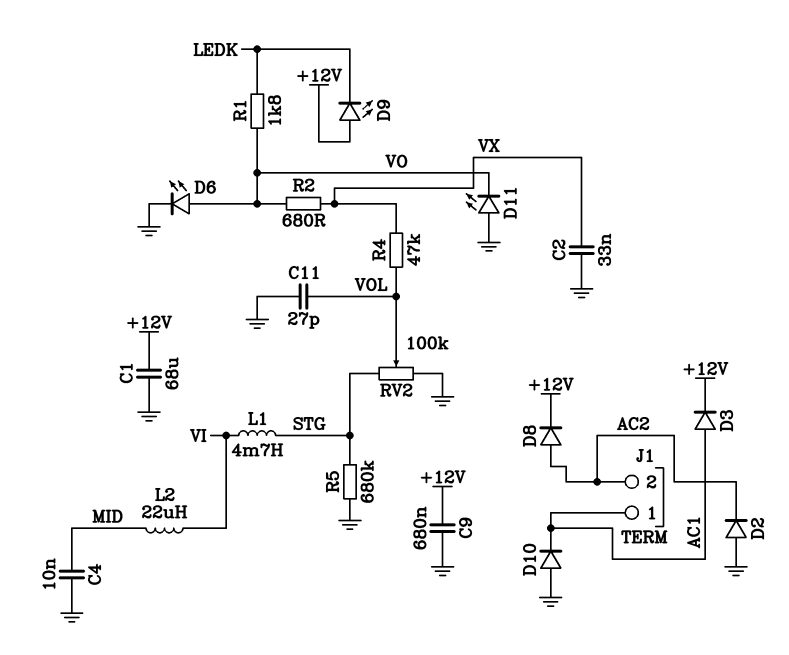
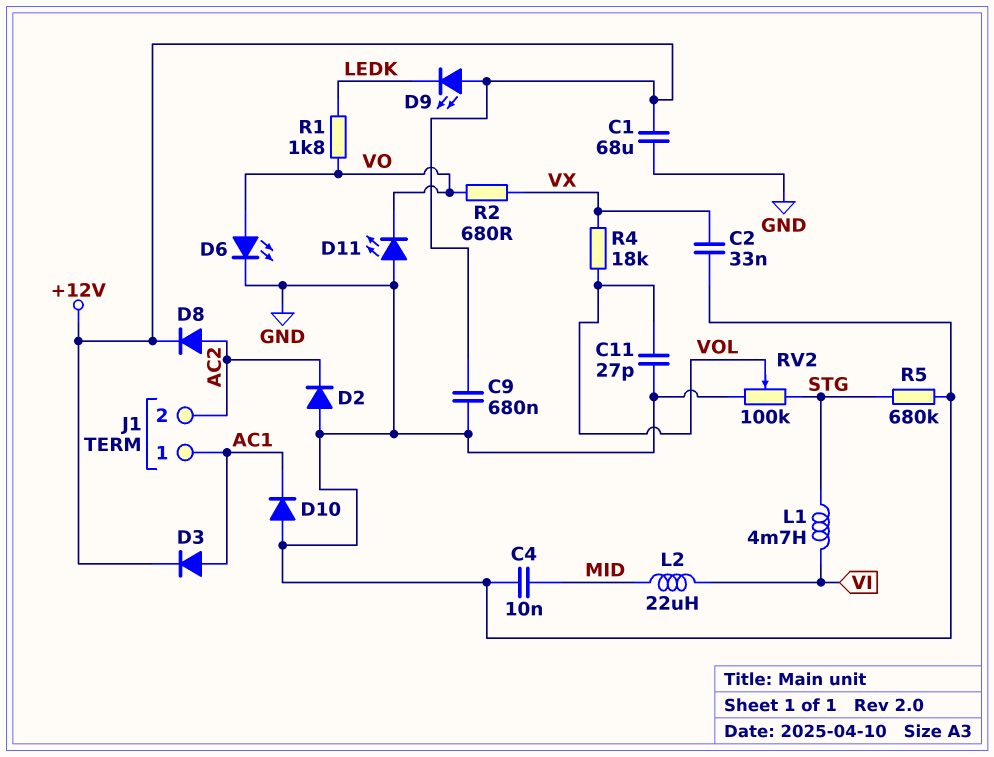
R4: 47k (VOL, VX) -> 18k (VOL, VX)

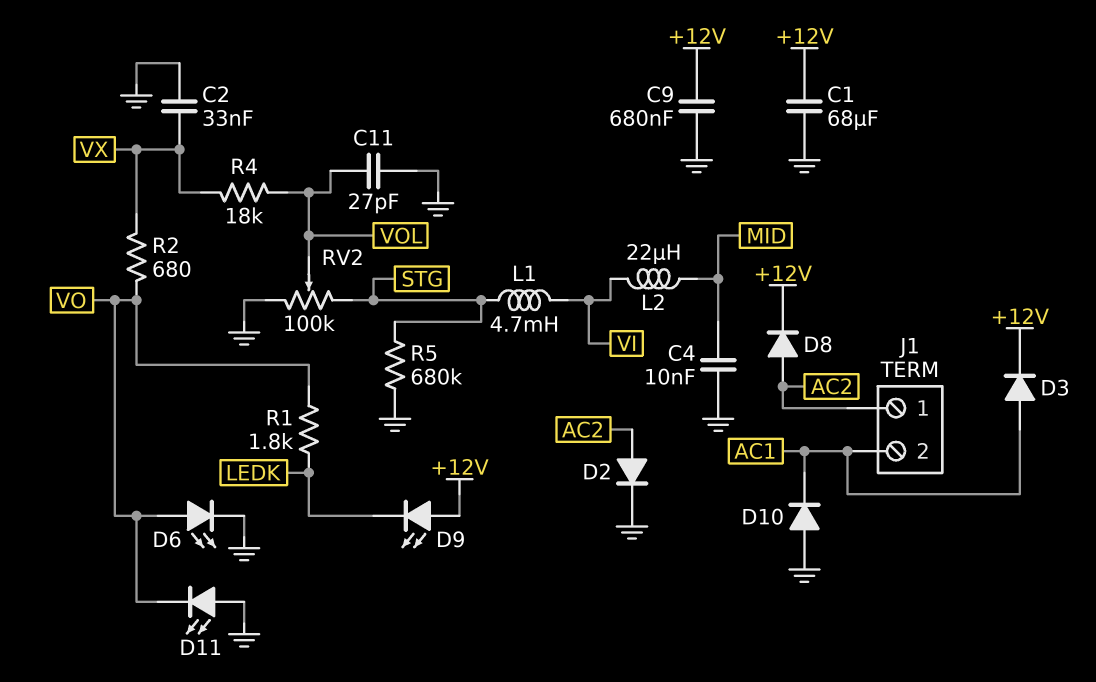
D2: diode (A GND, K AC2) -> diode (A AC2, K GND)
J1 pin 1: AC1 -> AC2
J1 pin 2: AC2 -> AC1

